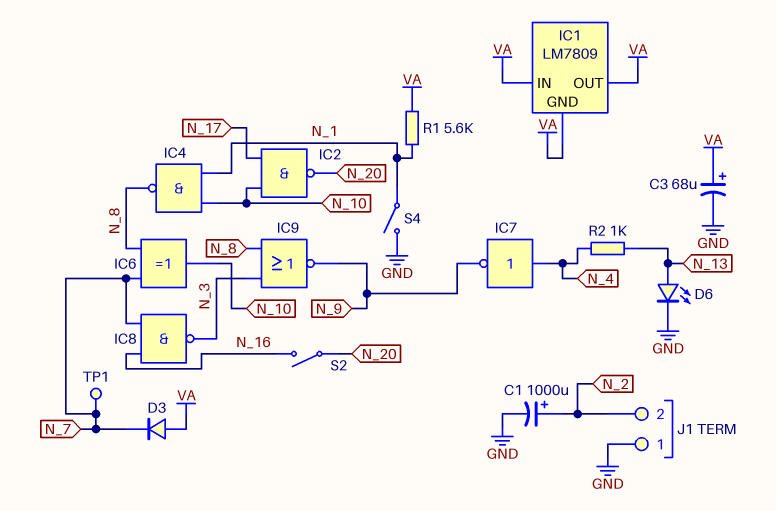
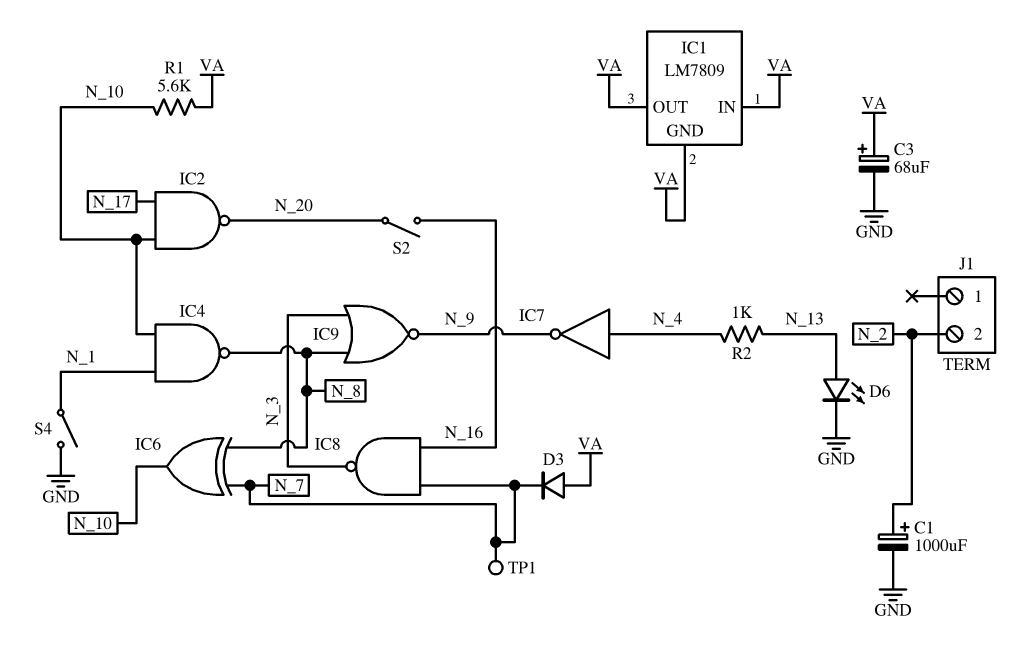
J1 pin 1: GND -> none
R1: 5.6k (N_1, VA) -> 5.6k (N_10, VA)

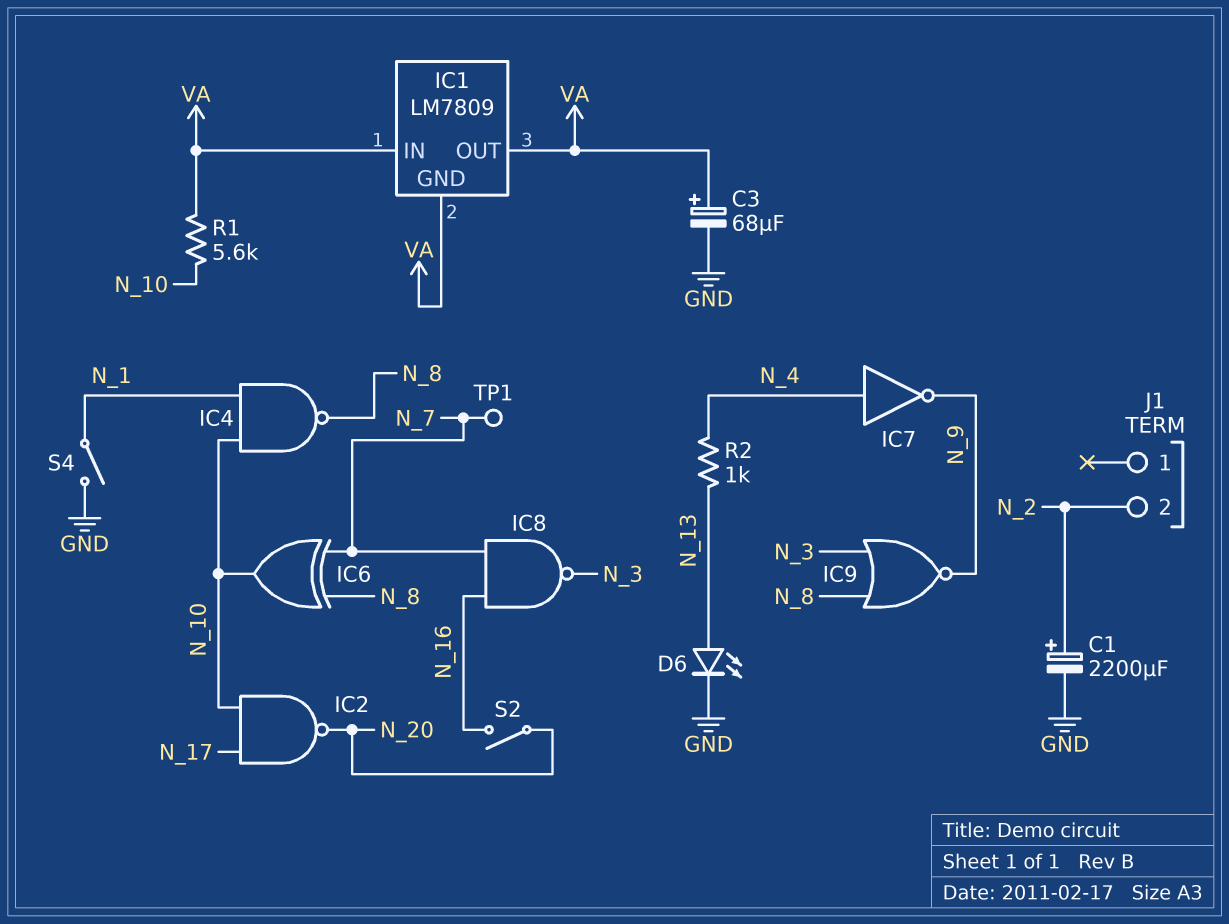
C1: 1000uF (plus N_2, minus GND) -> 2200uF (plus N_2, minus GND)
D3: diode (A VA, K N_7) -> none

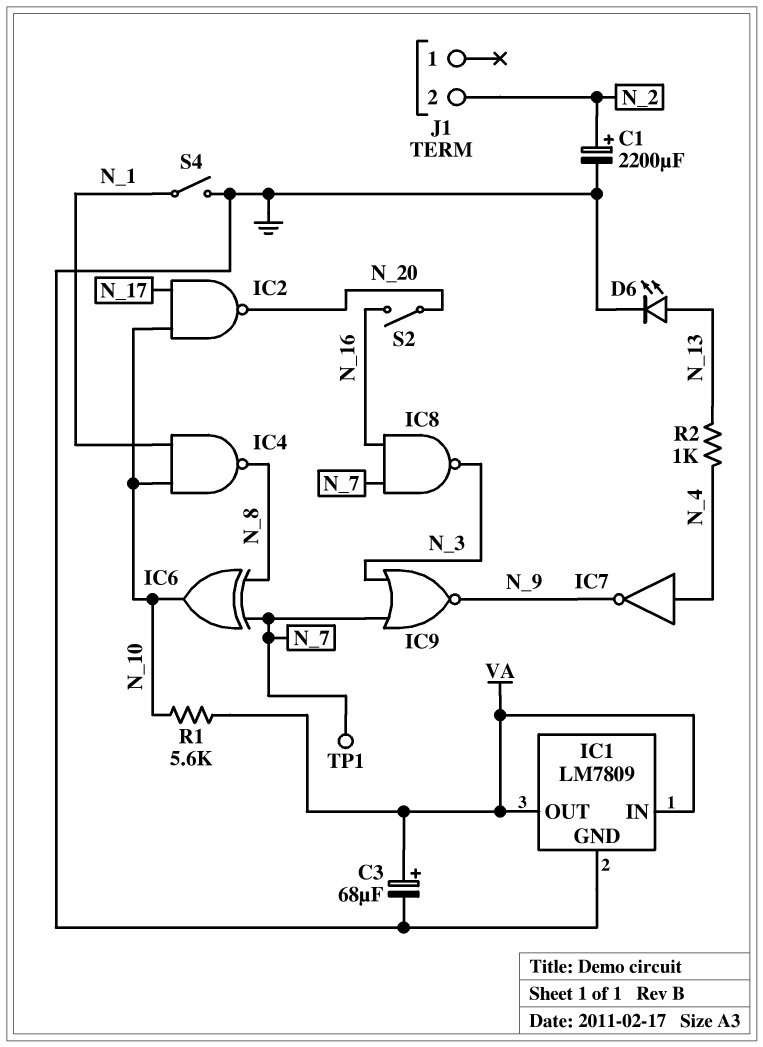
IC1 pin GND: VA -> GND
IC9: NOR (in N_3, in N_8, out N_9) -> NOR (in N_3, in N_7, out N_9)

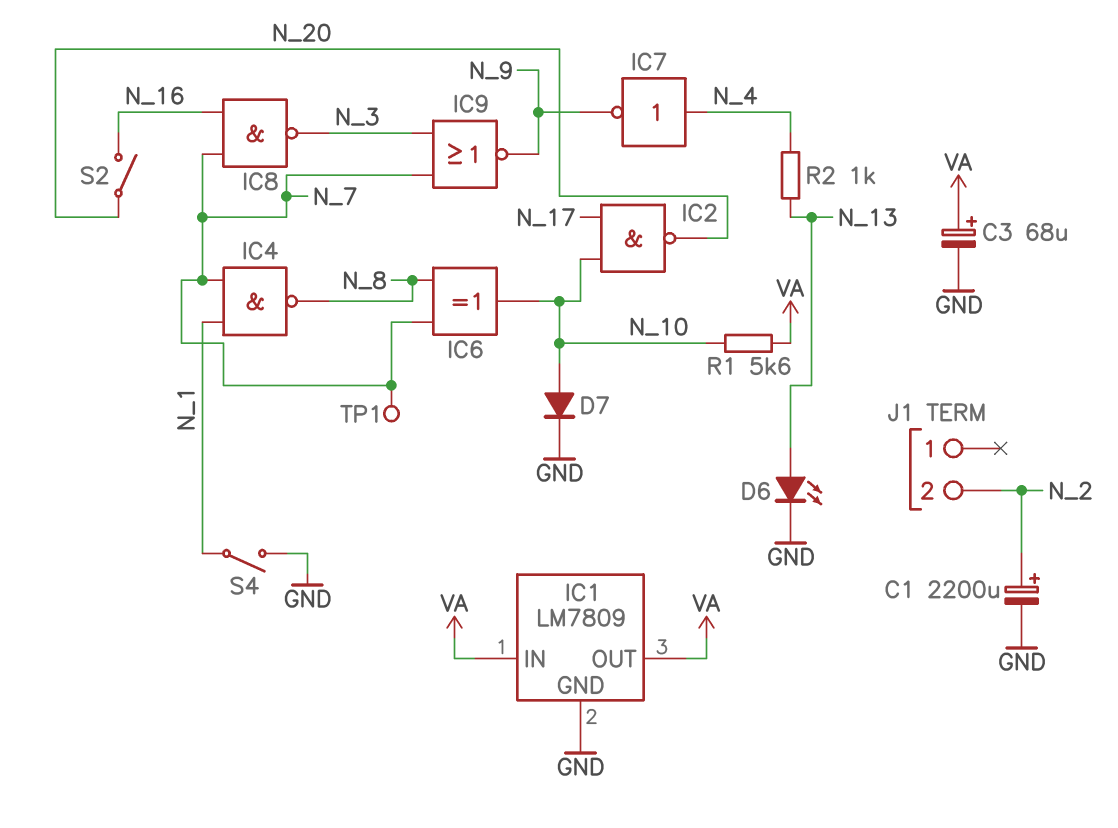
D7: none -> diode (A N_10, K GND)
IC4: NAND (in N_1, in N_10, out N_8) -> NAND (in N_1, in N_7, out N_8)

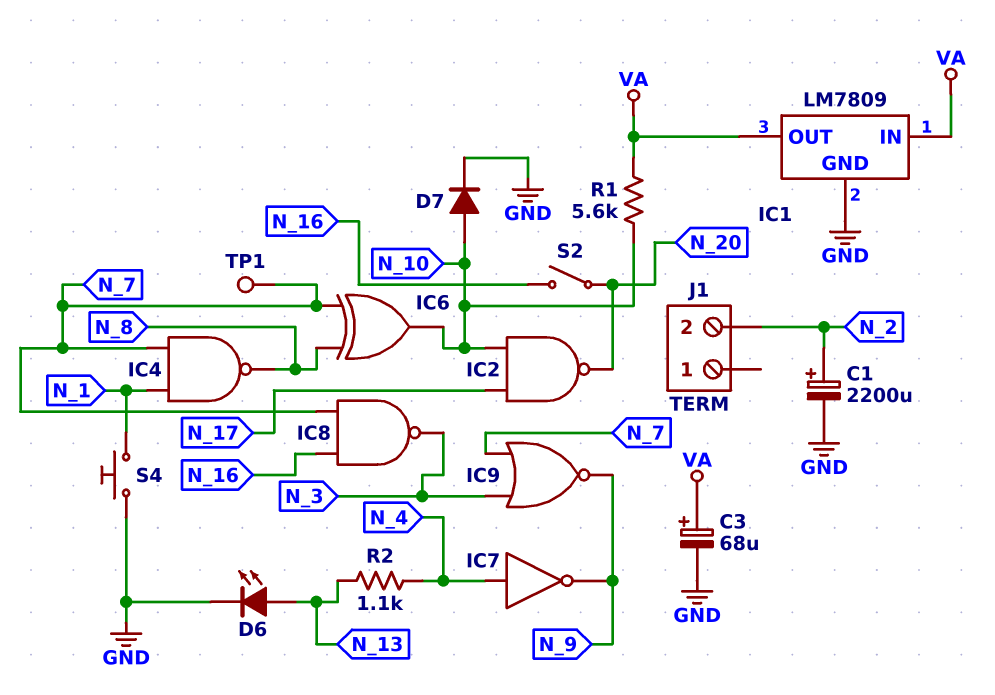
R2: 1k (N_4, N_13) -> 1.1k (N_4, N_13)
S4: switch (GND, N_1) -> button (GND, N_1)

